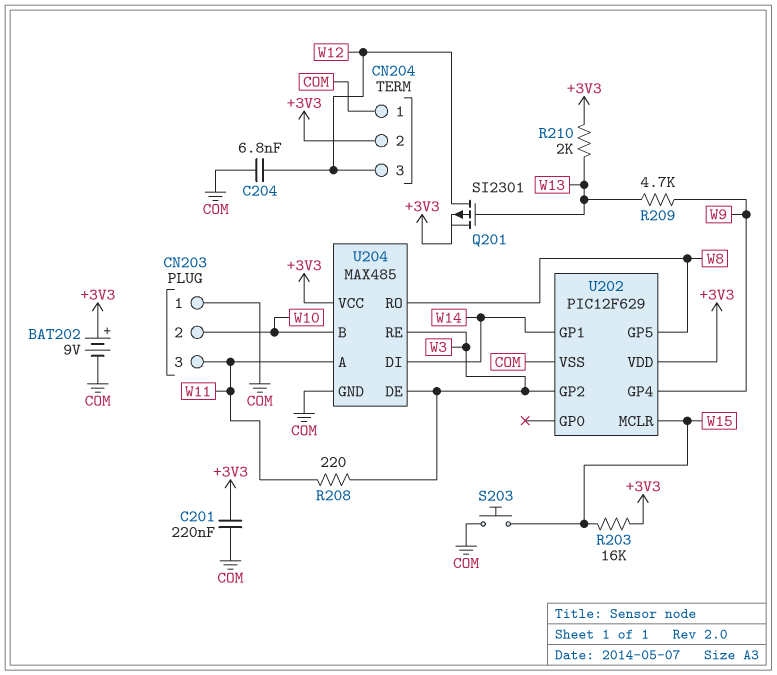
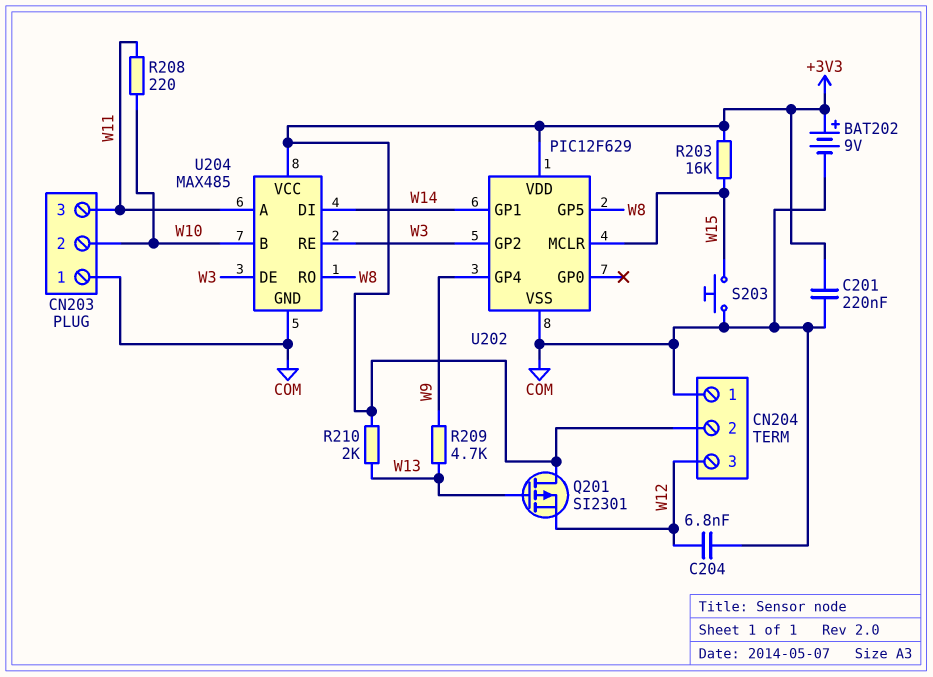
Q201: PMOS SI2301 (G W13, D W12, S +3V3) -> PMOS SI2301 (G W13, D +3V3, S W12)
R208: 220 (W3, W11) -> 220 (W10, W11)

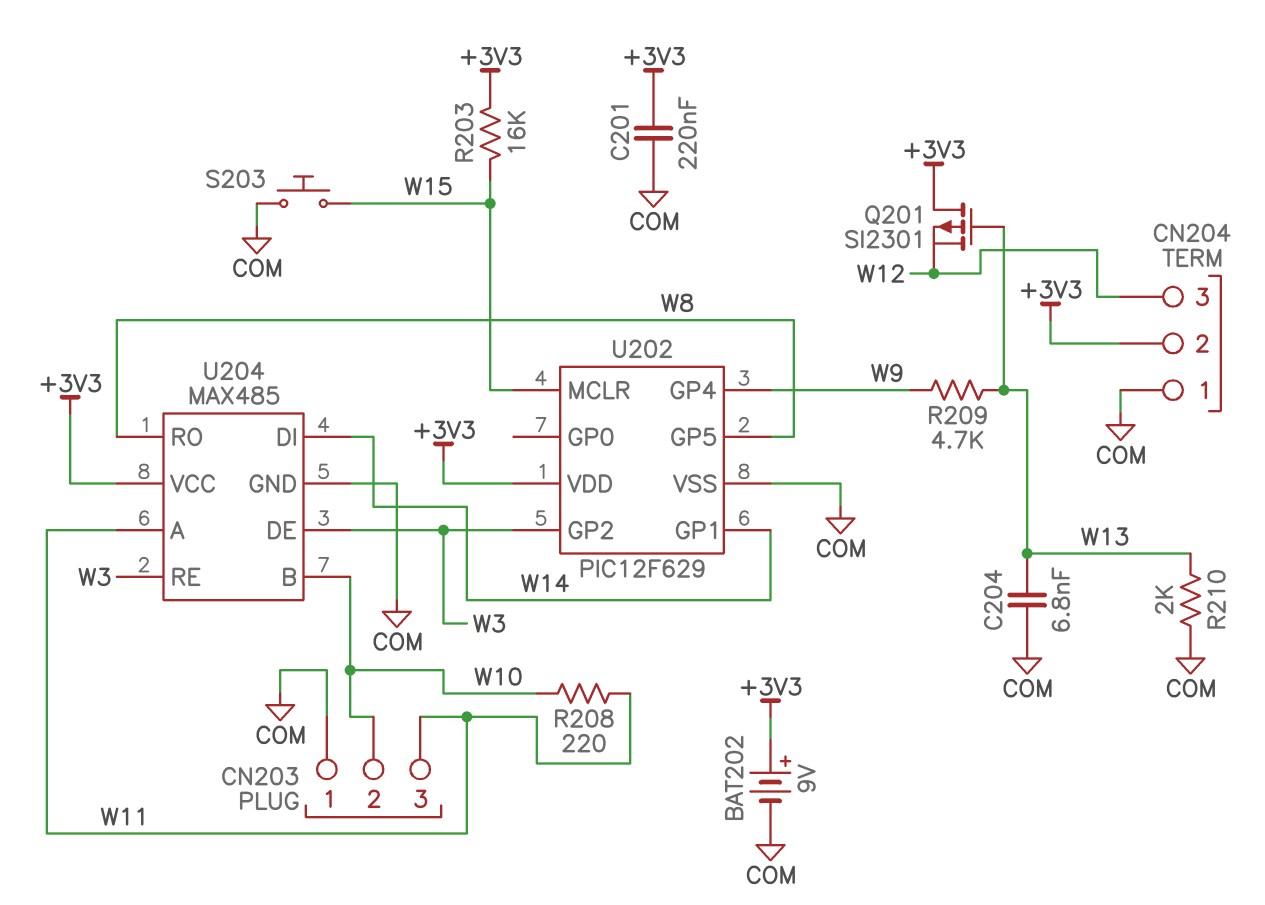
C204: 6.8nF (COM, W12) -> 6.8nF (COM, W13)
R210: 2k (+3V3, W13) -> 2k (COM, W13)

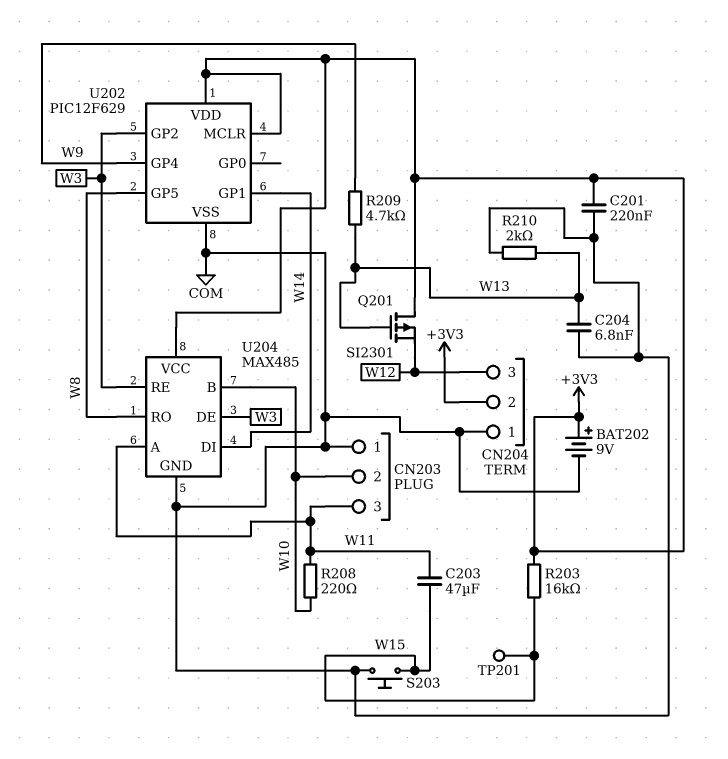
C203: none -> 47uF (W11, W15)
TP201: none -> test point (W15)
U202 pin MCLR: W15 -> +3V3

